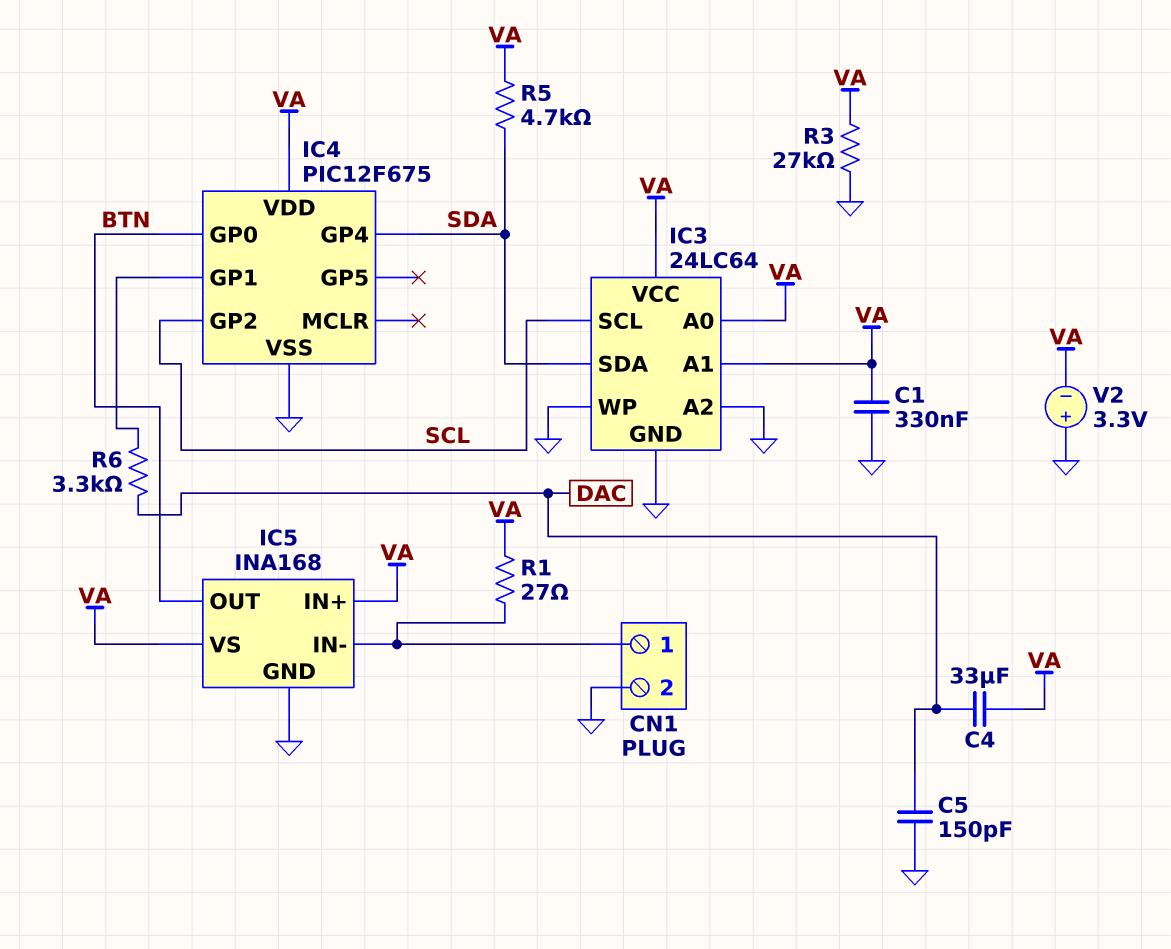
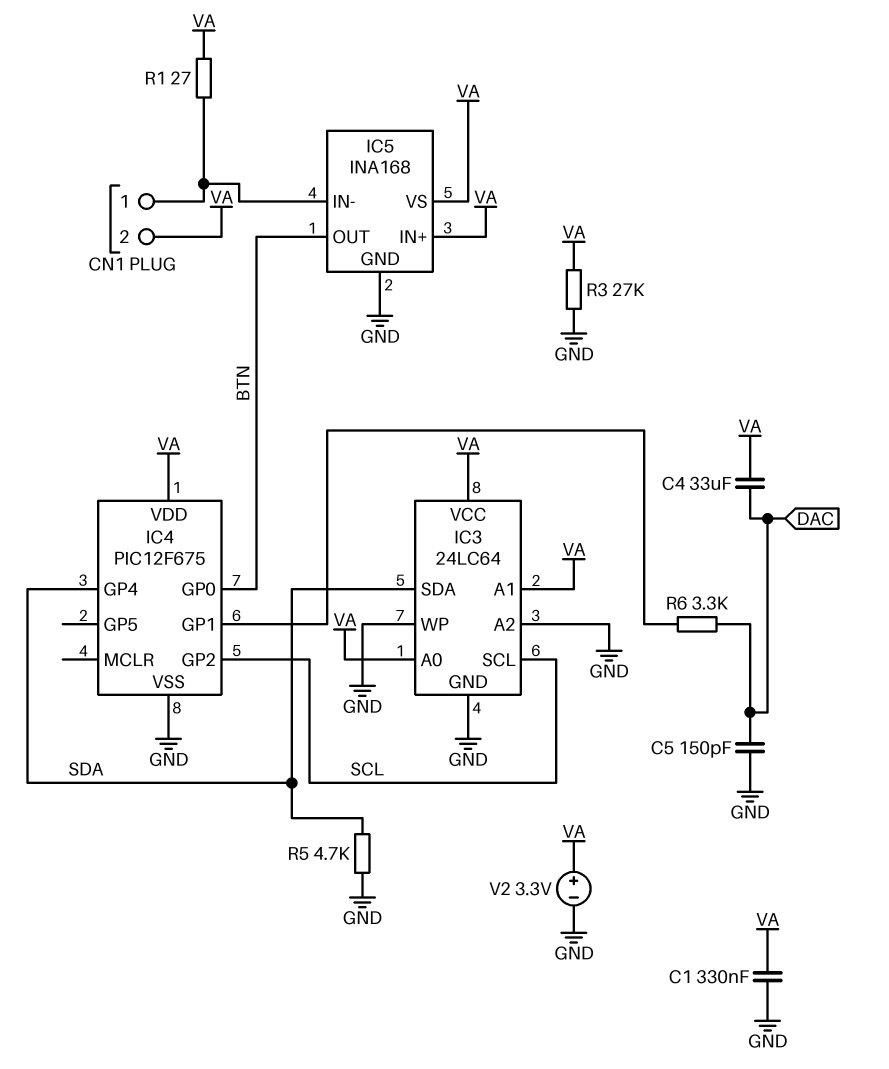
CN1 pin 2: GND -> VA
R5: 4.7k (SDA, VA) -> 4.7k (GND, SDA)
V2: 3.3V (plus GND, minus VA) -> 3.3V (plus VA, minus GND)

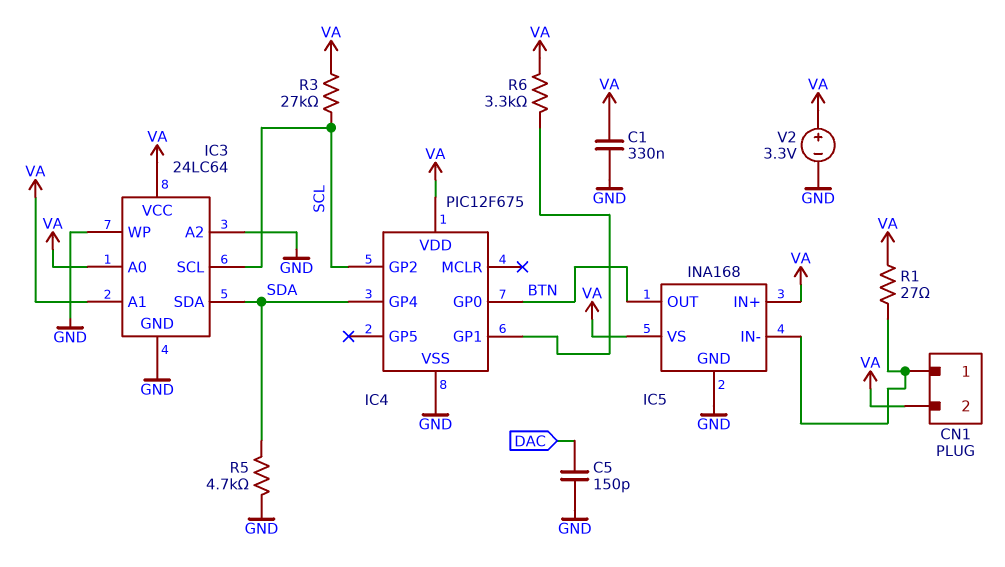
C4: 33uF (DAC, VA) -> none
R3: 27k (GND, VA) -> 27k (SCL, VA)
R6: 3.3k (DAC, IC4/GP1) -> 3.3k (IC4/GP1, VA)

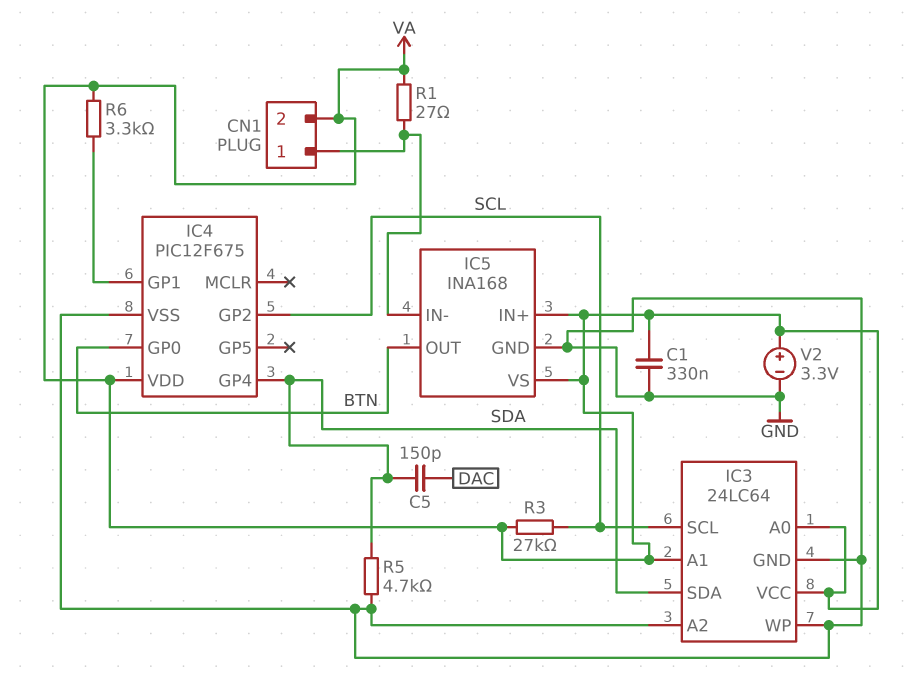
C5: 150pF (DAC, GND) -> 150pF (DAC, SDA)

